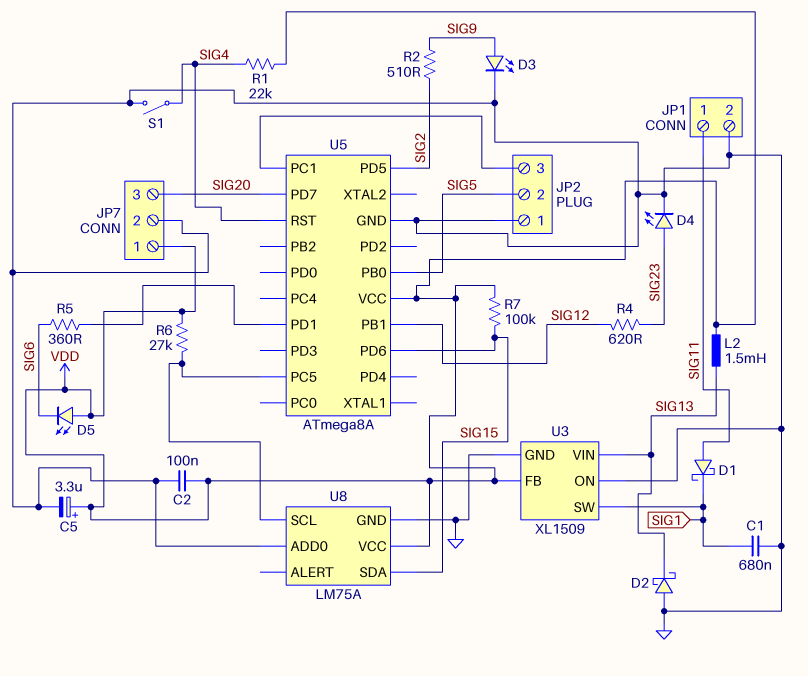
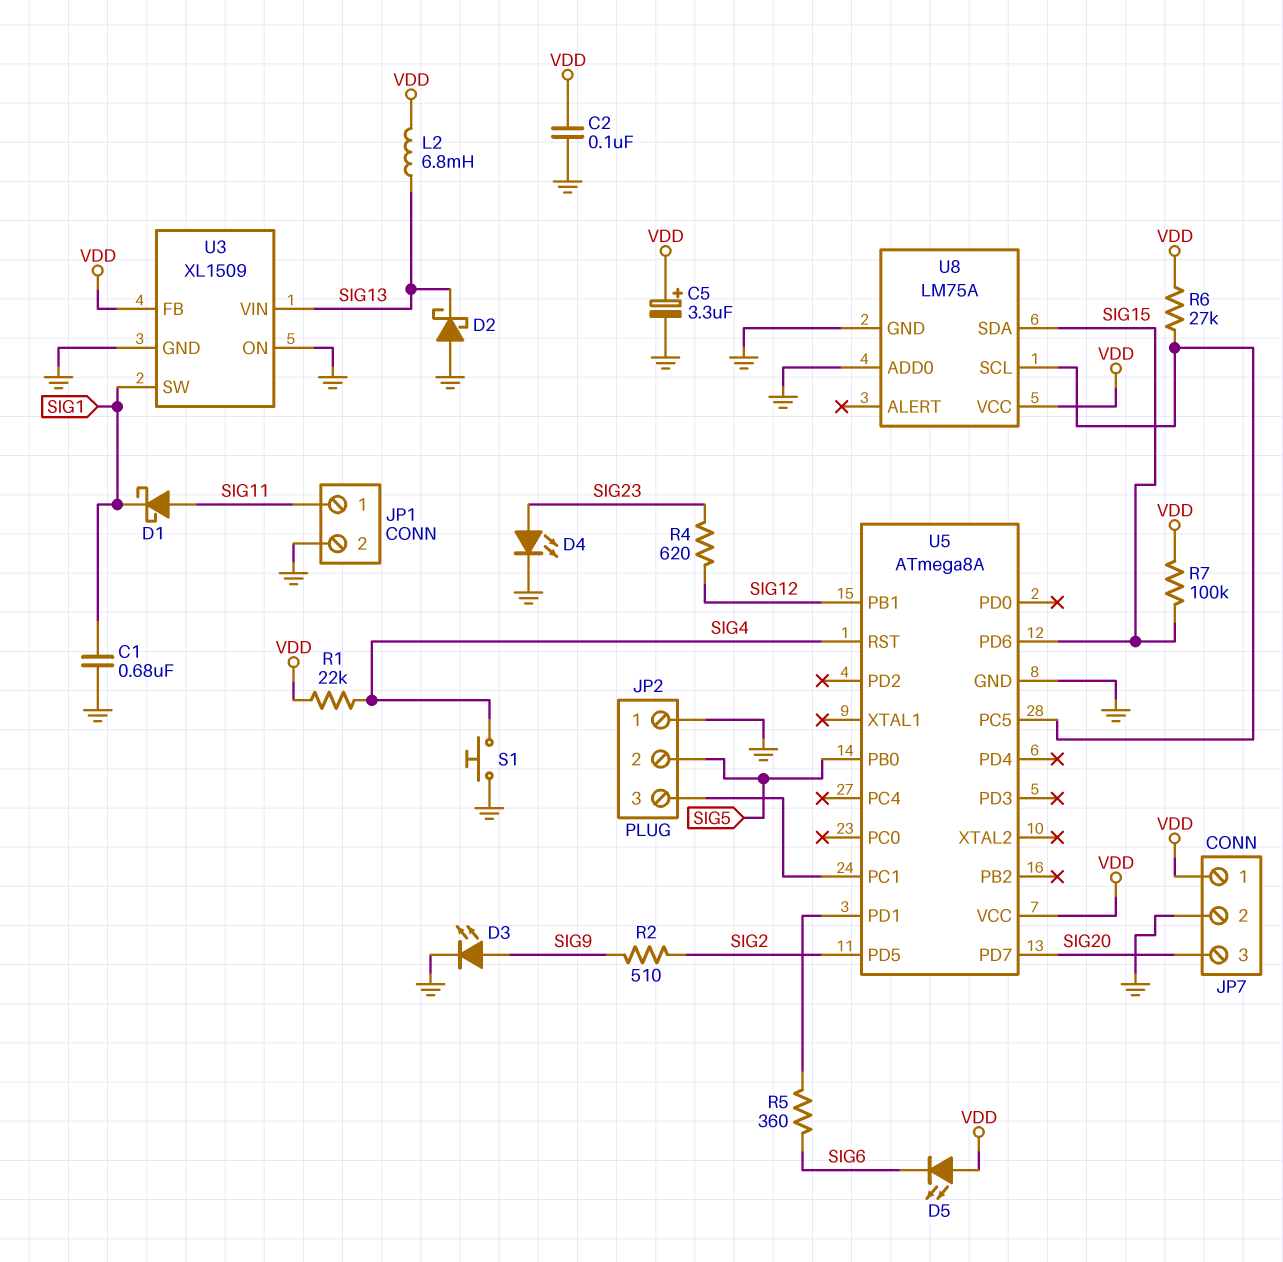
L2: 1.5mH (SIG13, VDD) -> 6.8mH (SIG13, VDD)
S1: switch (GND, SIG4) -> button (GND, SIG4)

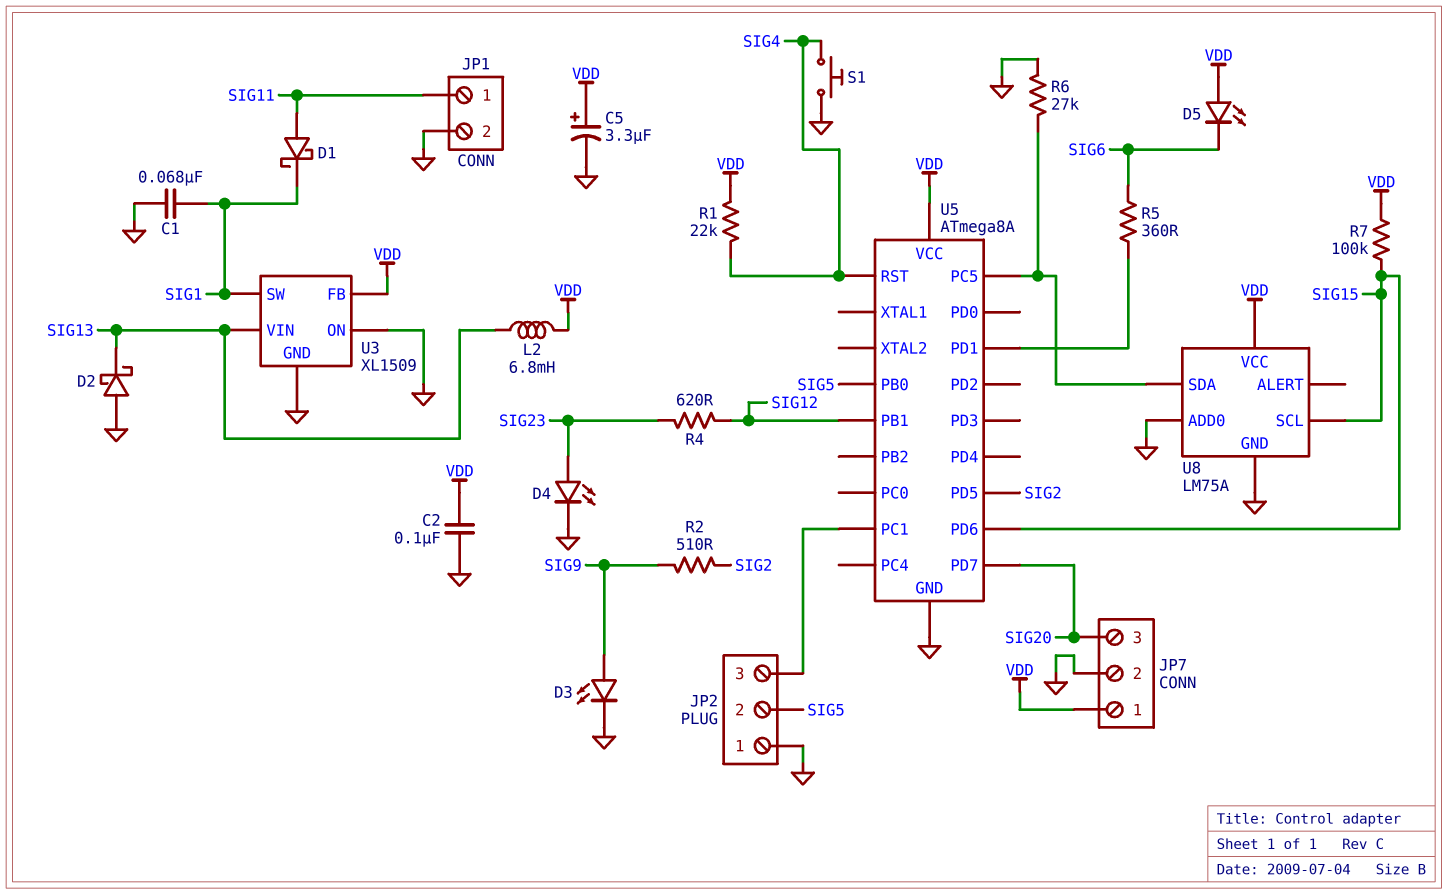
C1: 680nF (GND, SIG1) -> 68nF (GND, SIG1)
R6: 27k (U5/PC5, VDD) -> 27k (GND, U5/PC5)
U8 pin SCL: U5/PC5 -> SIG15
U8 pin SDA: SIG15 -> U5/PC5

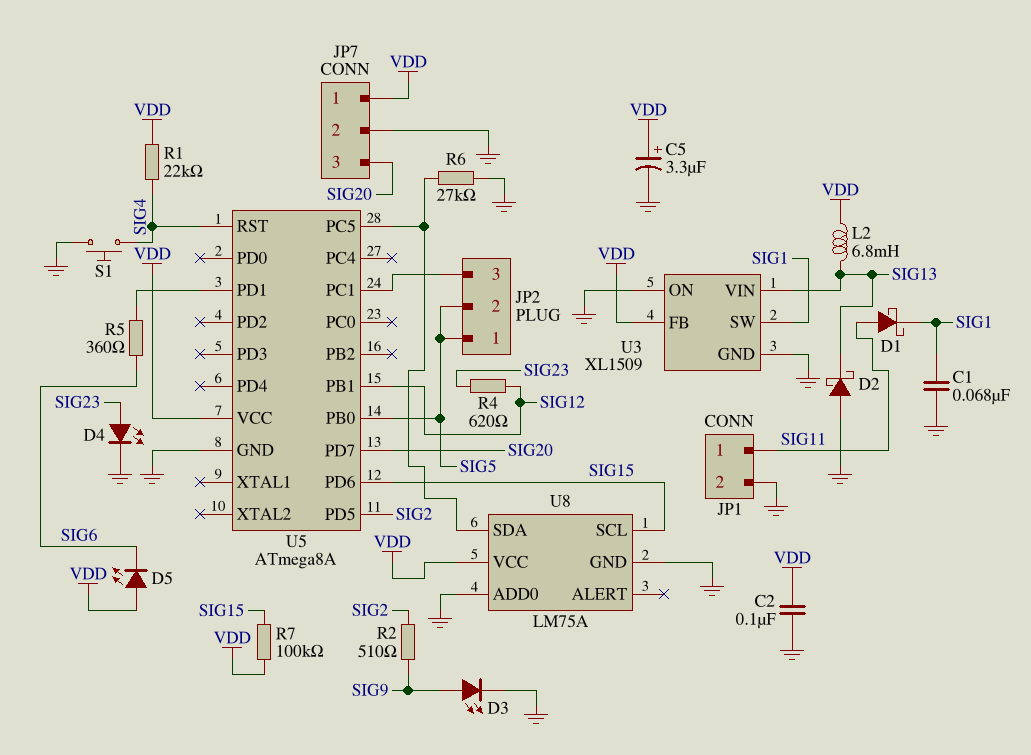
JP2 pin 1: GND -> SIG5

